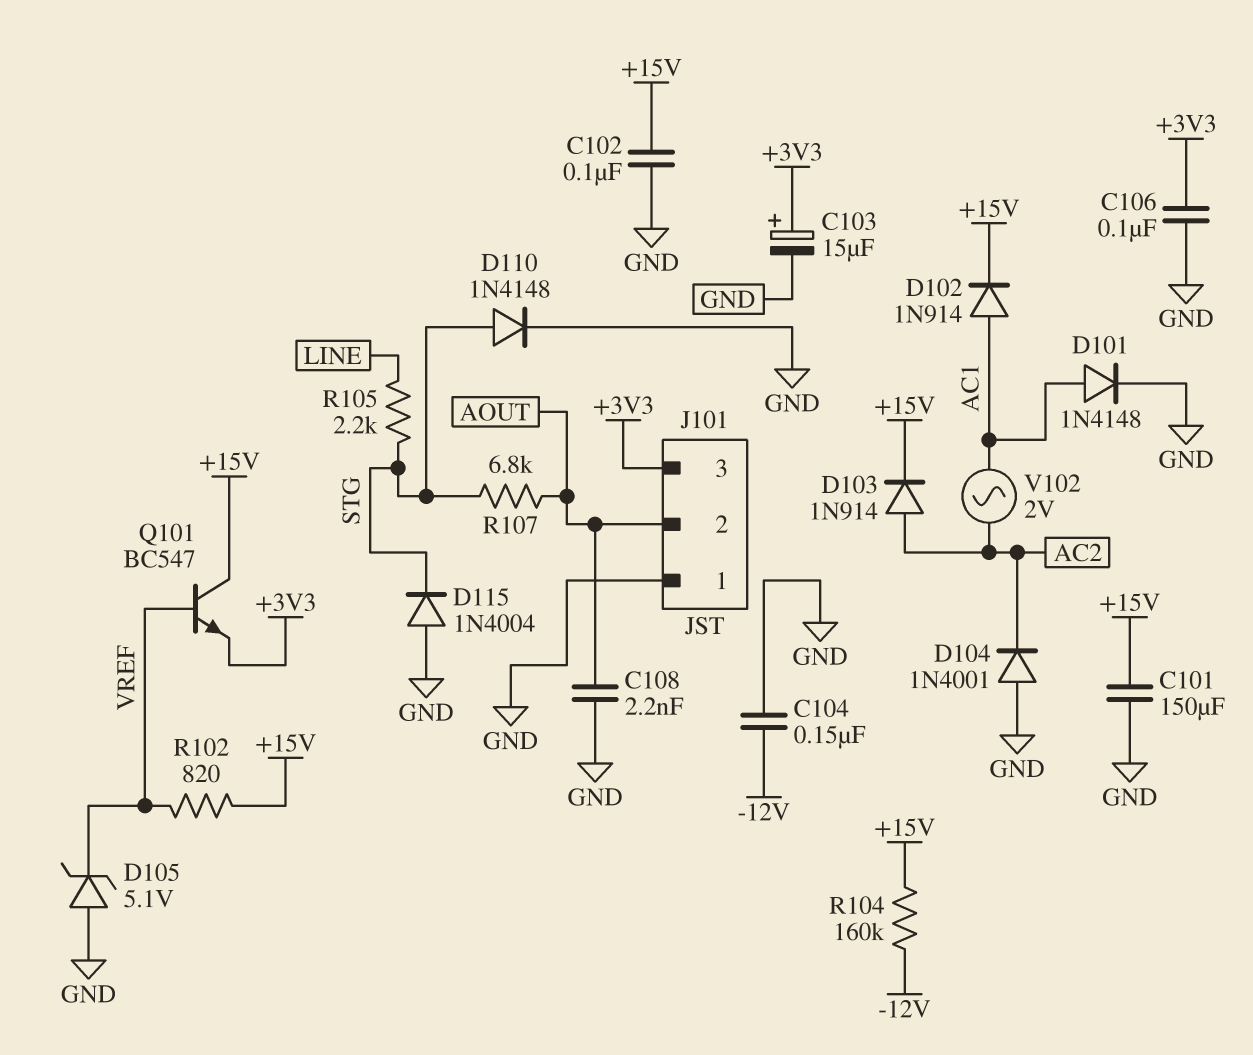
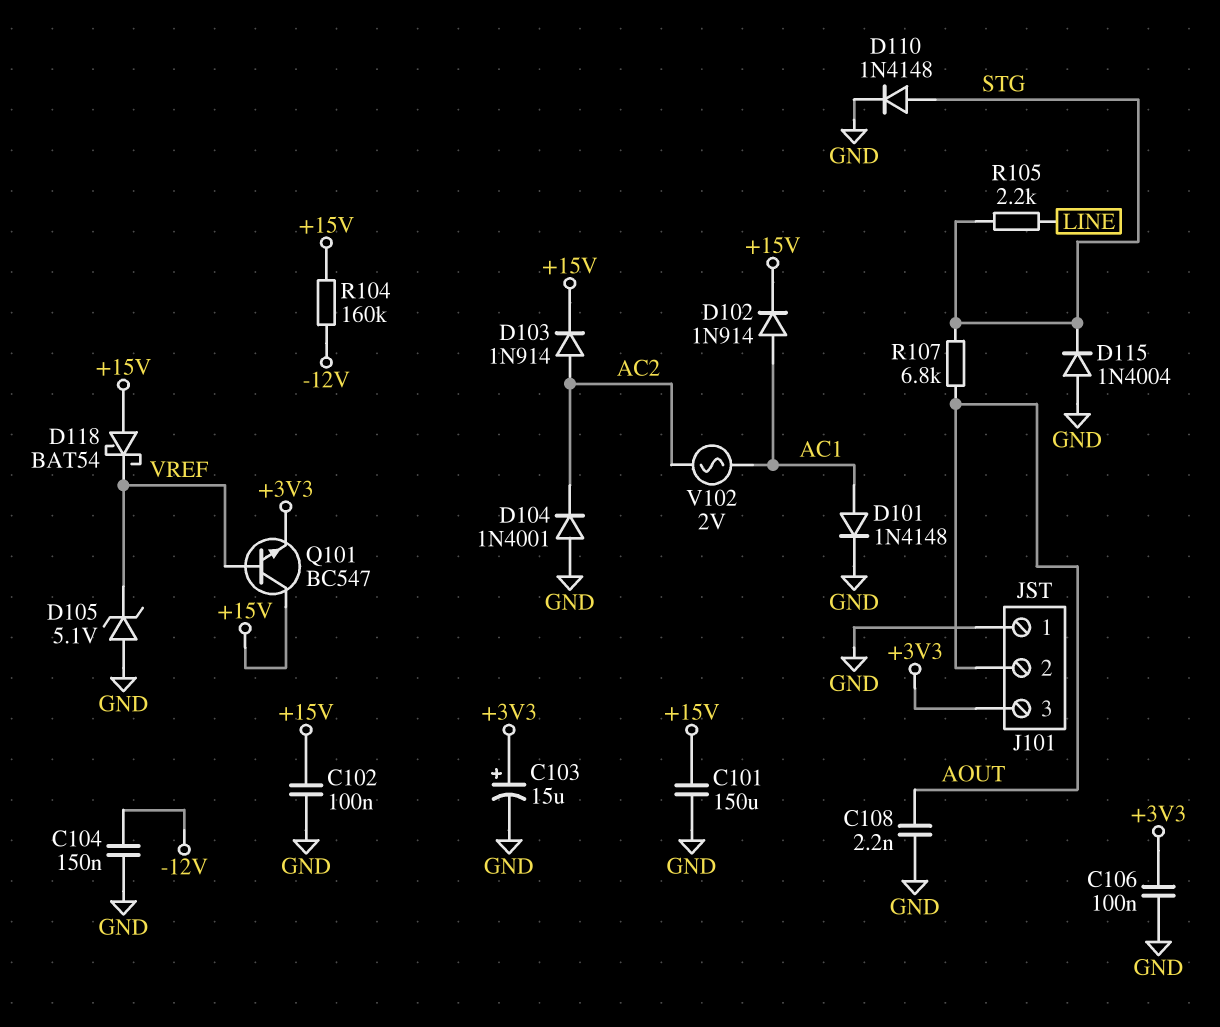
D118: none -> schottky BAT54 (A +15V, K VREF)
R102: 820 (+15V, VREF) -> none

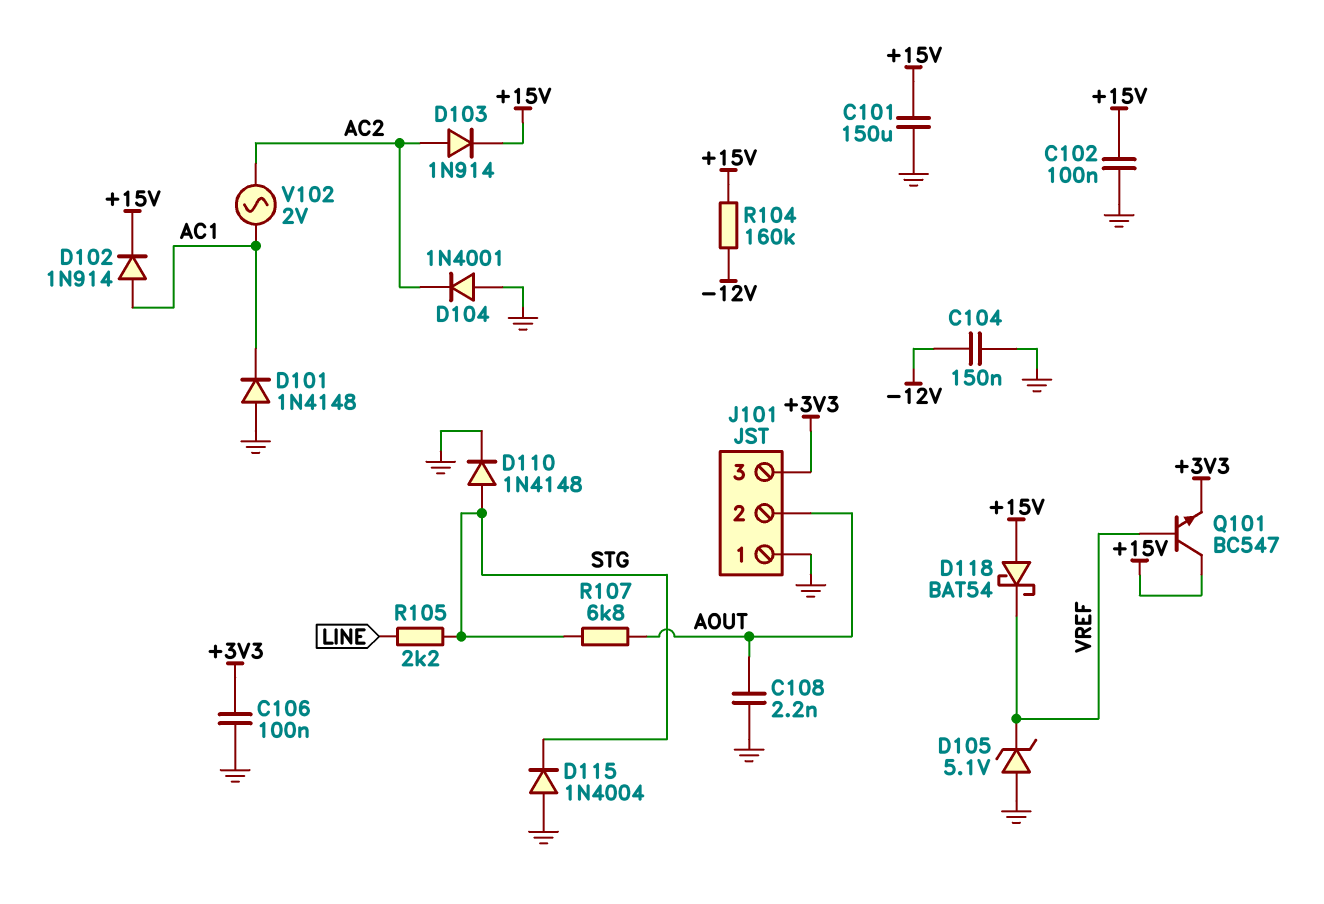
C103: 15uF (plus +3V3, minus GND) -> none
D101: diode 1N4148 (A AC1, K GND) -> diode 1N4148 (A GND, K AC1)

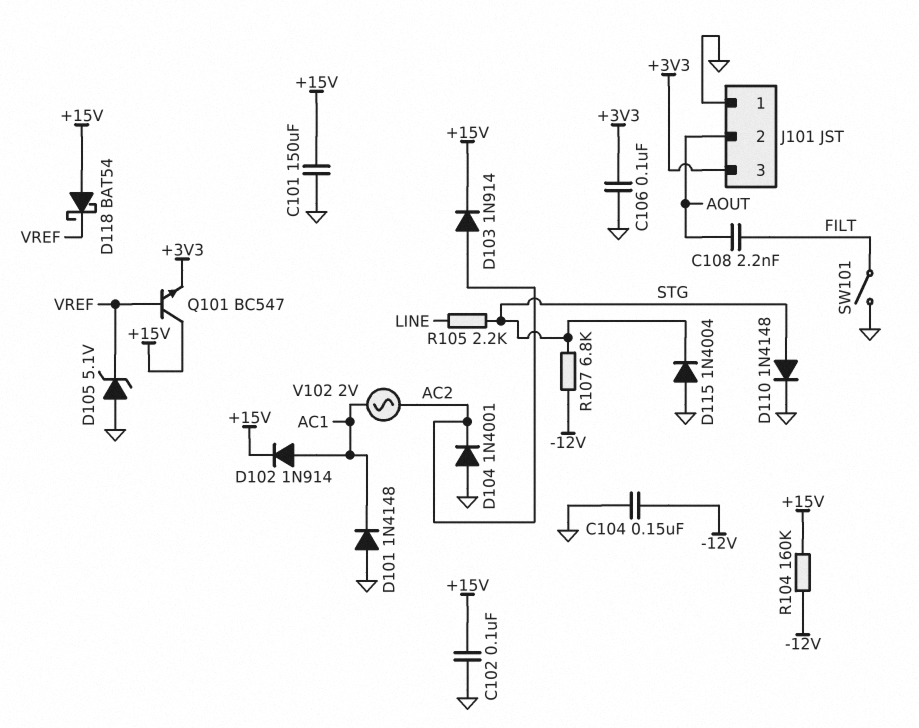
C108: 2.2nF (AOUT, GND) -> 2.2nF (AOUT, FILT)
R107: 6.8k (AOUT, STG) -> 6.8k (-12V, STG)
SW101: none -> switch (FILT, GND)

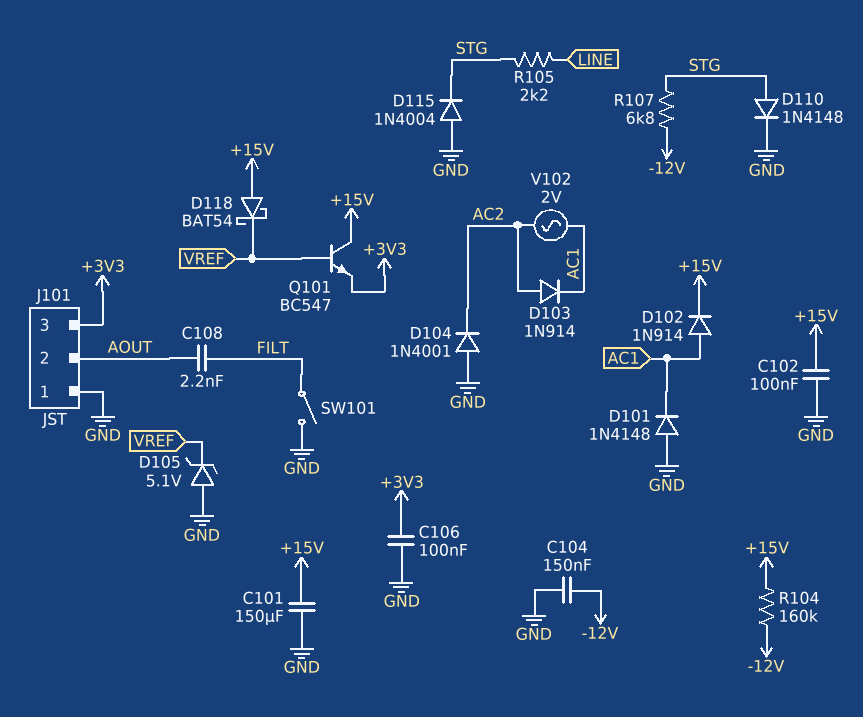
D103: diode 1N914 (A AC2, K +15V) -> diode 1N914 (A AC2, K AC1)

